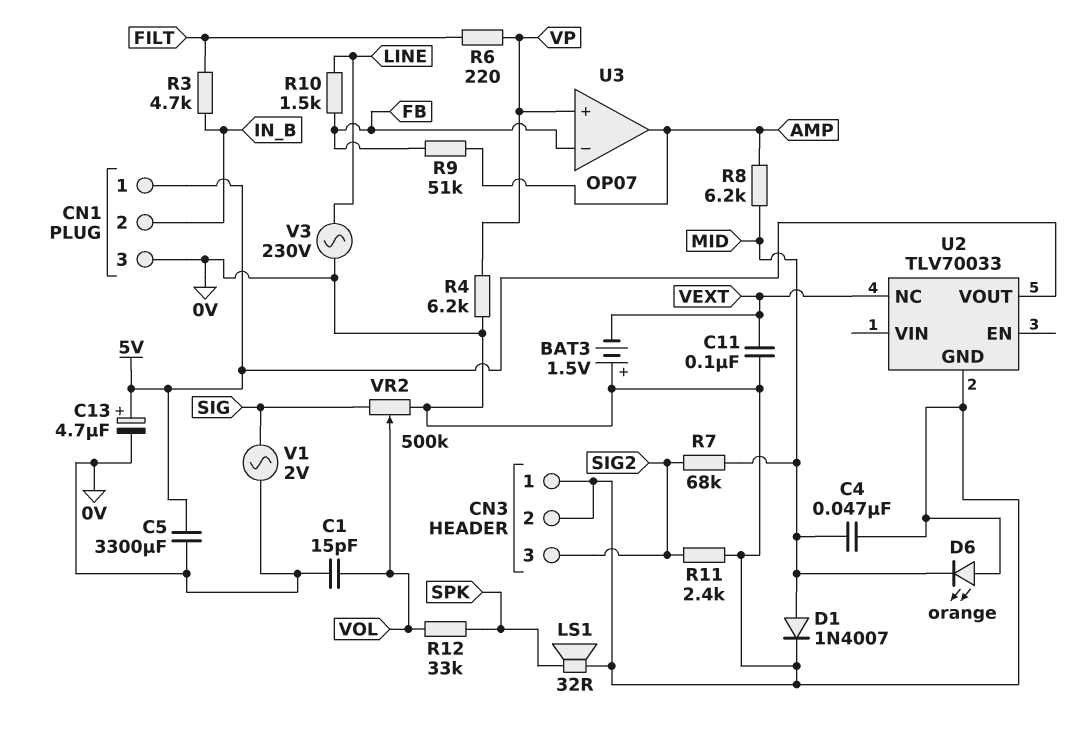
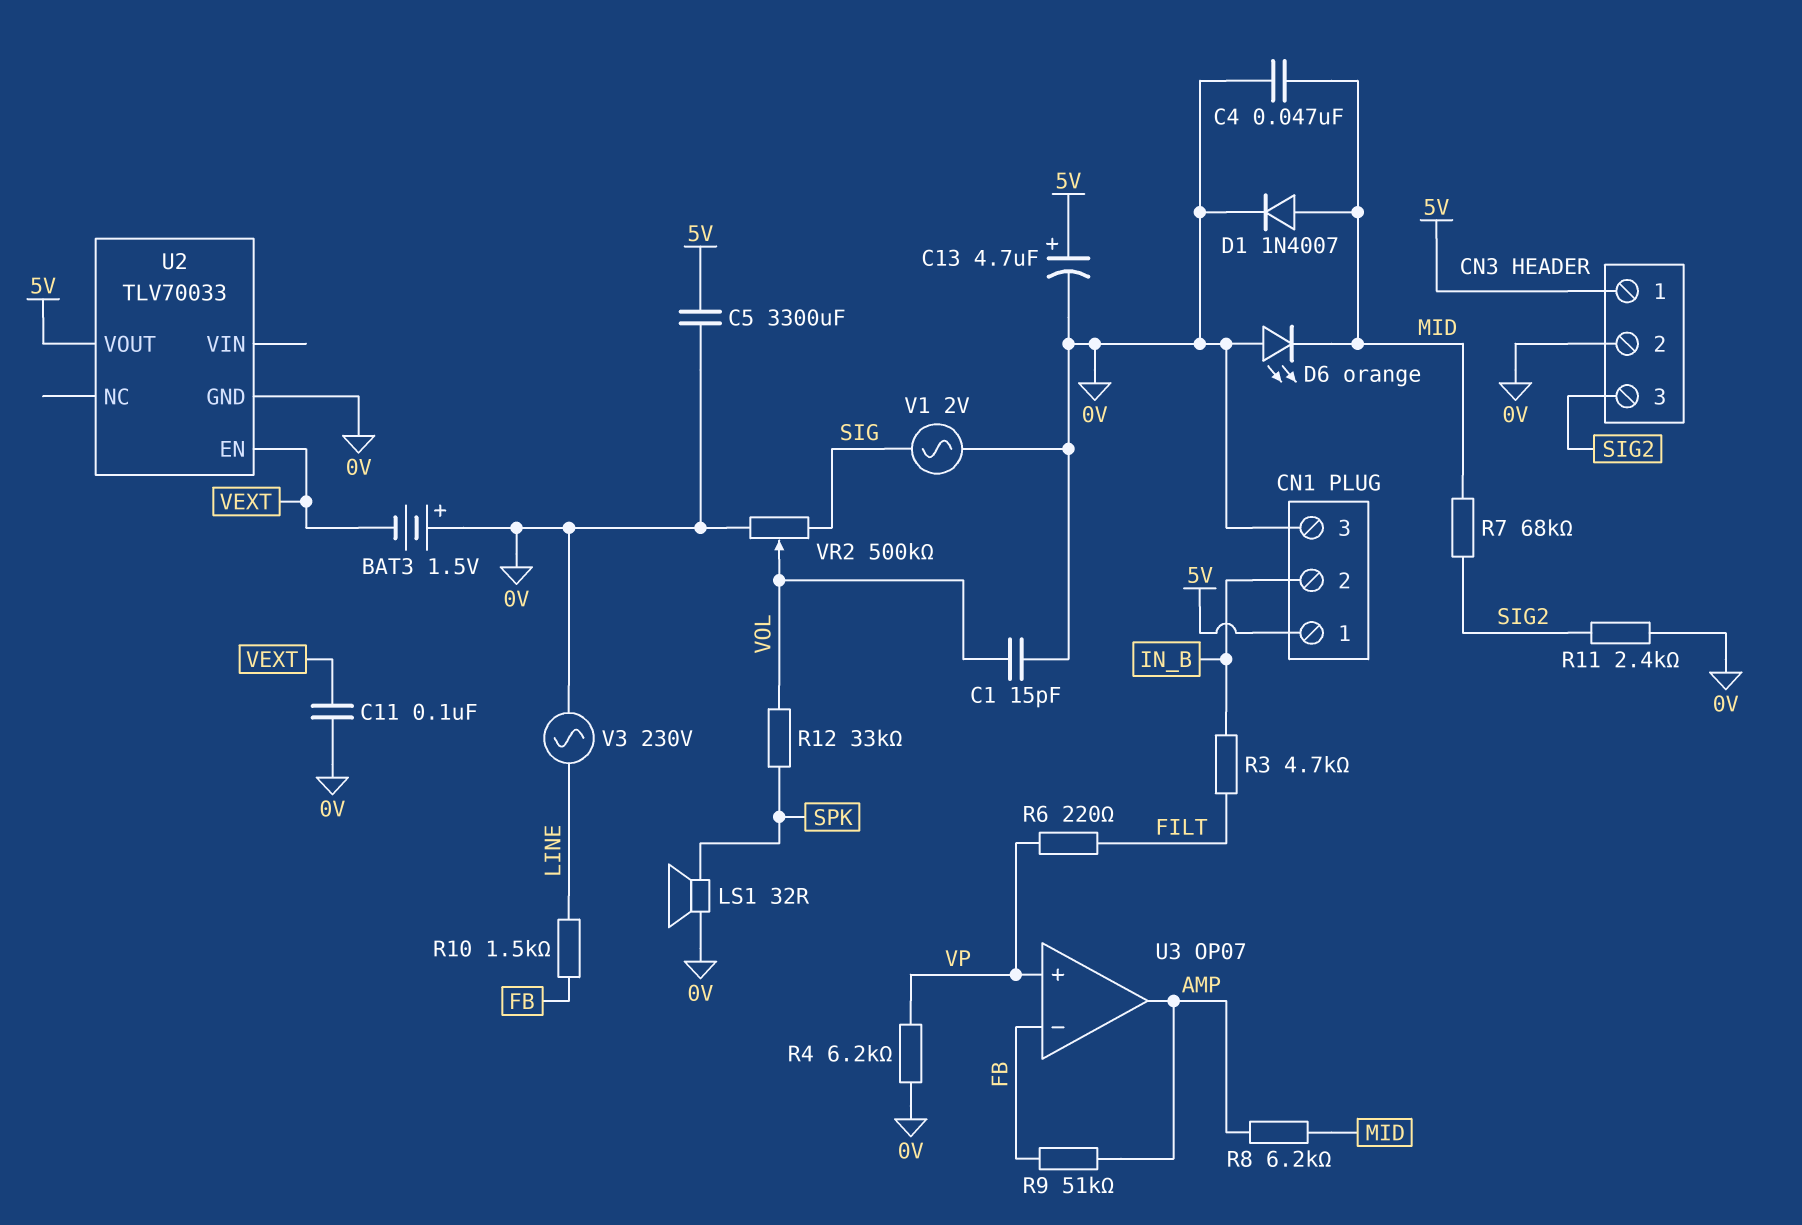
CN3 pin 1: 0V -> 5V
U2 pin EN: none -> VEXT
U2 pin NC: VEXT -> none

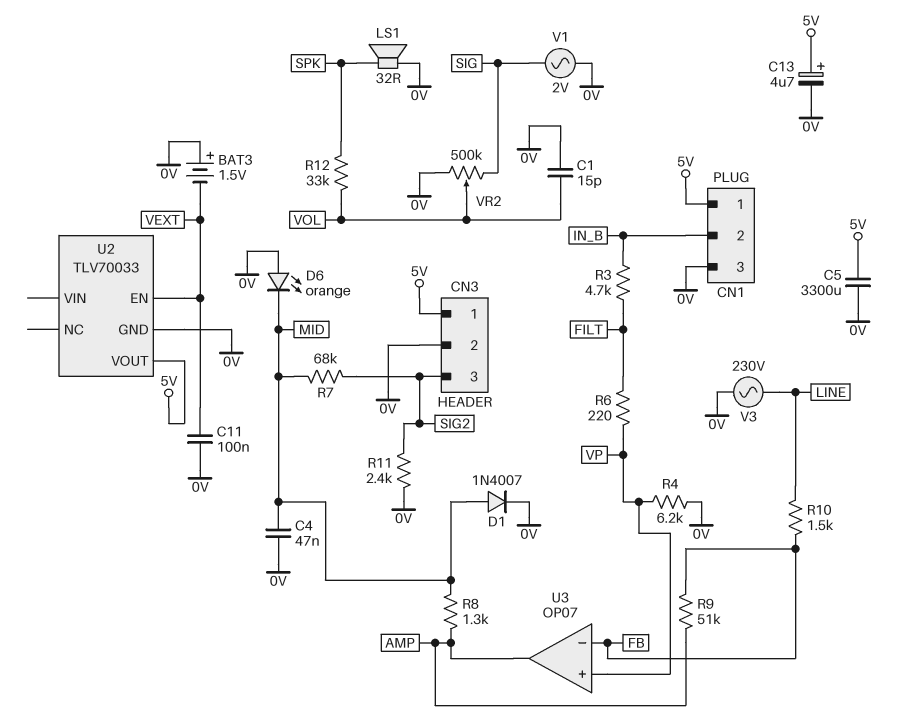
R8: 6.2k (AMP, MID) -> 1.3k (AMP, MID)

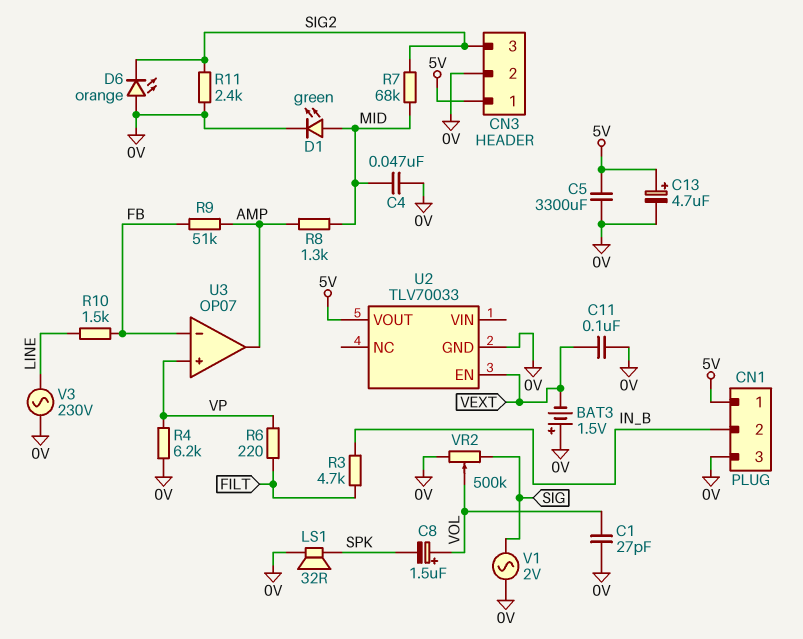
C1: 15pF (0V, VOL) -> 27pF (0V, VOL)
C8: none -> 1.5uF (plus VOL, minus SPK)
D1: diode 1N4007 (A MID, K 0V) -> LED green (A MID, K 0V)
D6: LED orange (A 0V, K MID) -> LED orange (A 0V, K SIG2)
R12: 33k (SPK, VOL) -> none

